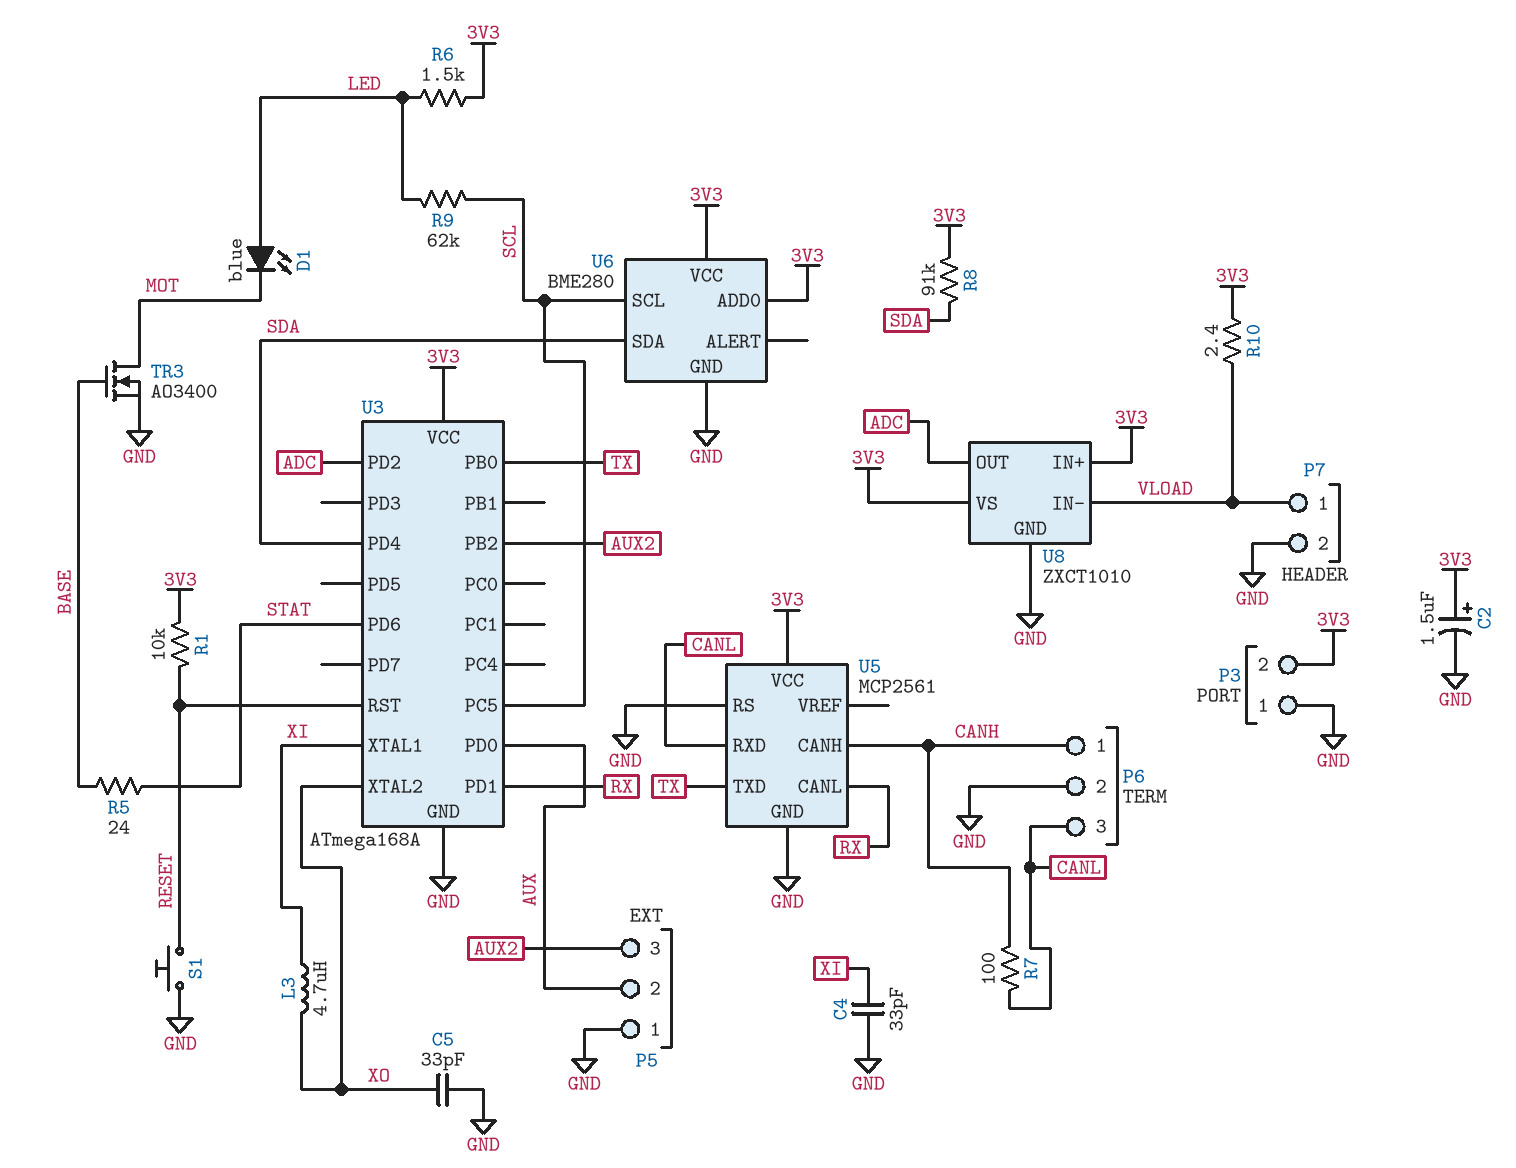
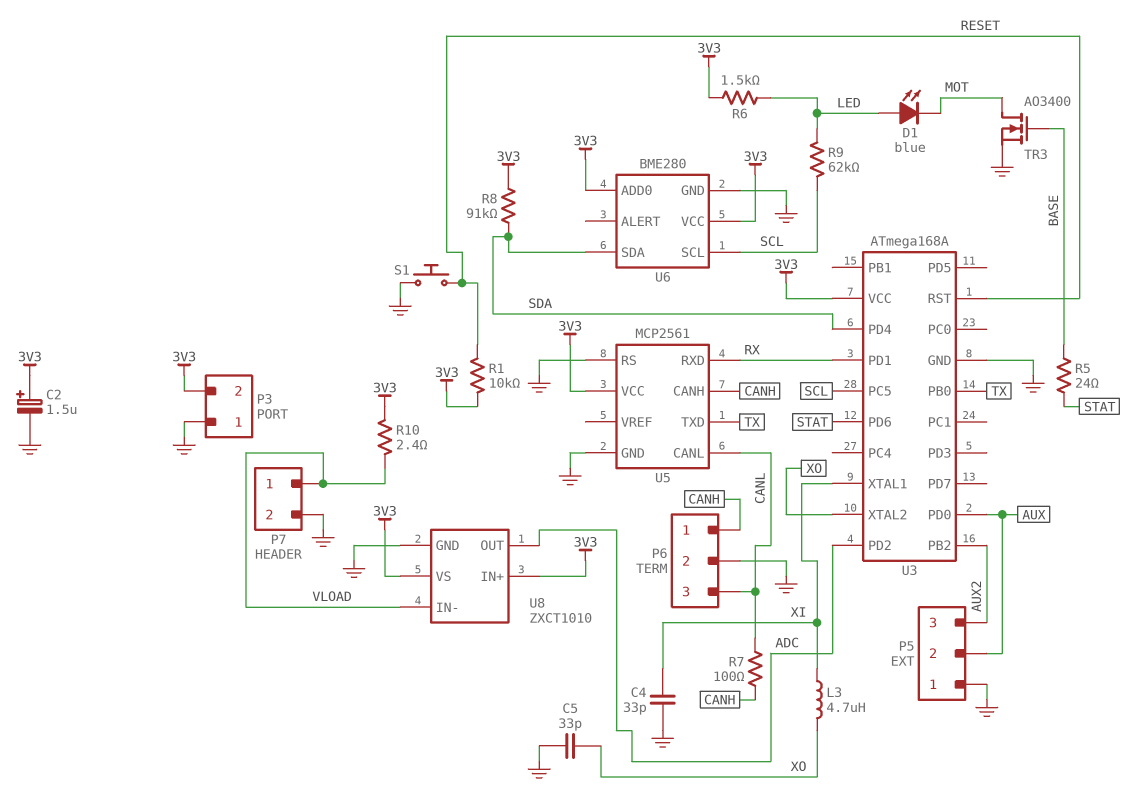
U5 pin CANL: RX -> CANL
U5 pin RXD: CANL -> RX

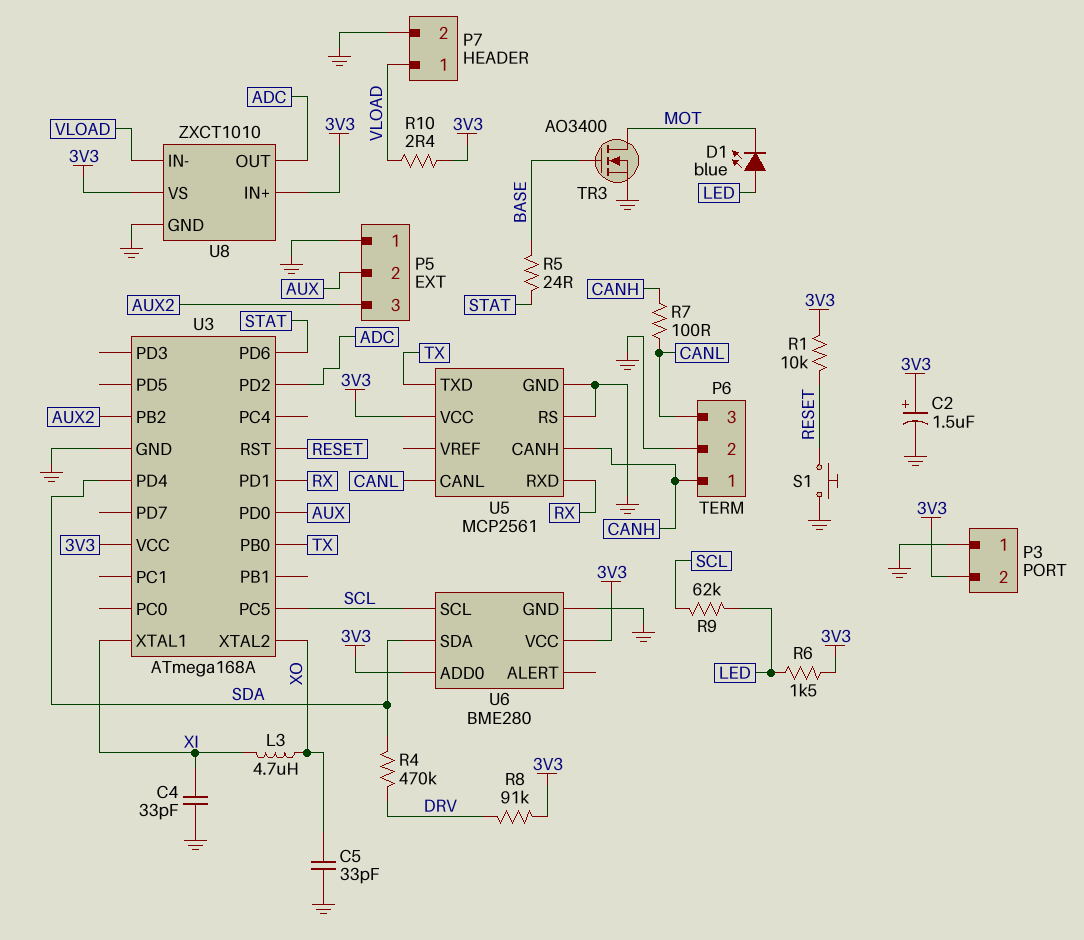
R4: none -> 470k (DRV, SDA)
R8: 91k (3V3, SDA) -> 91k (3V3, DRV)

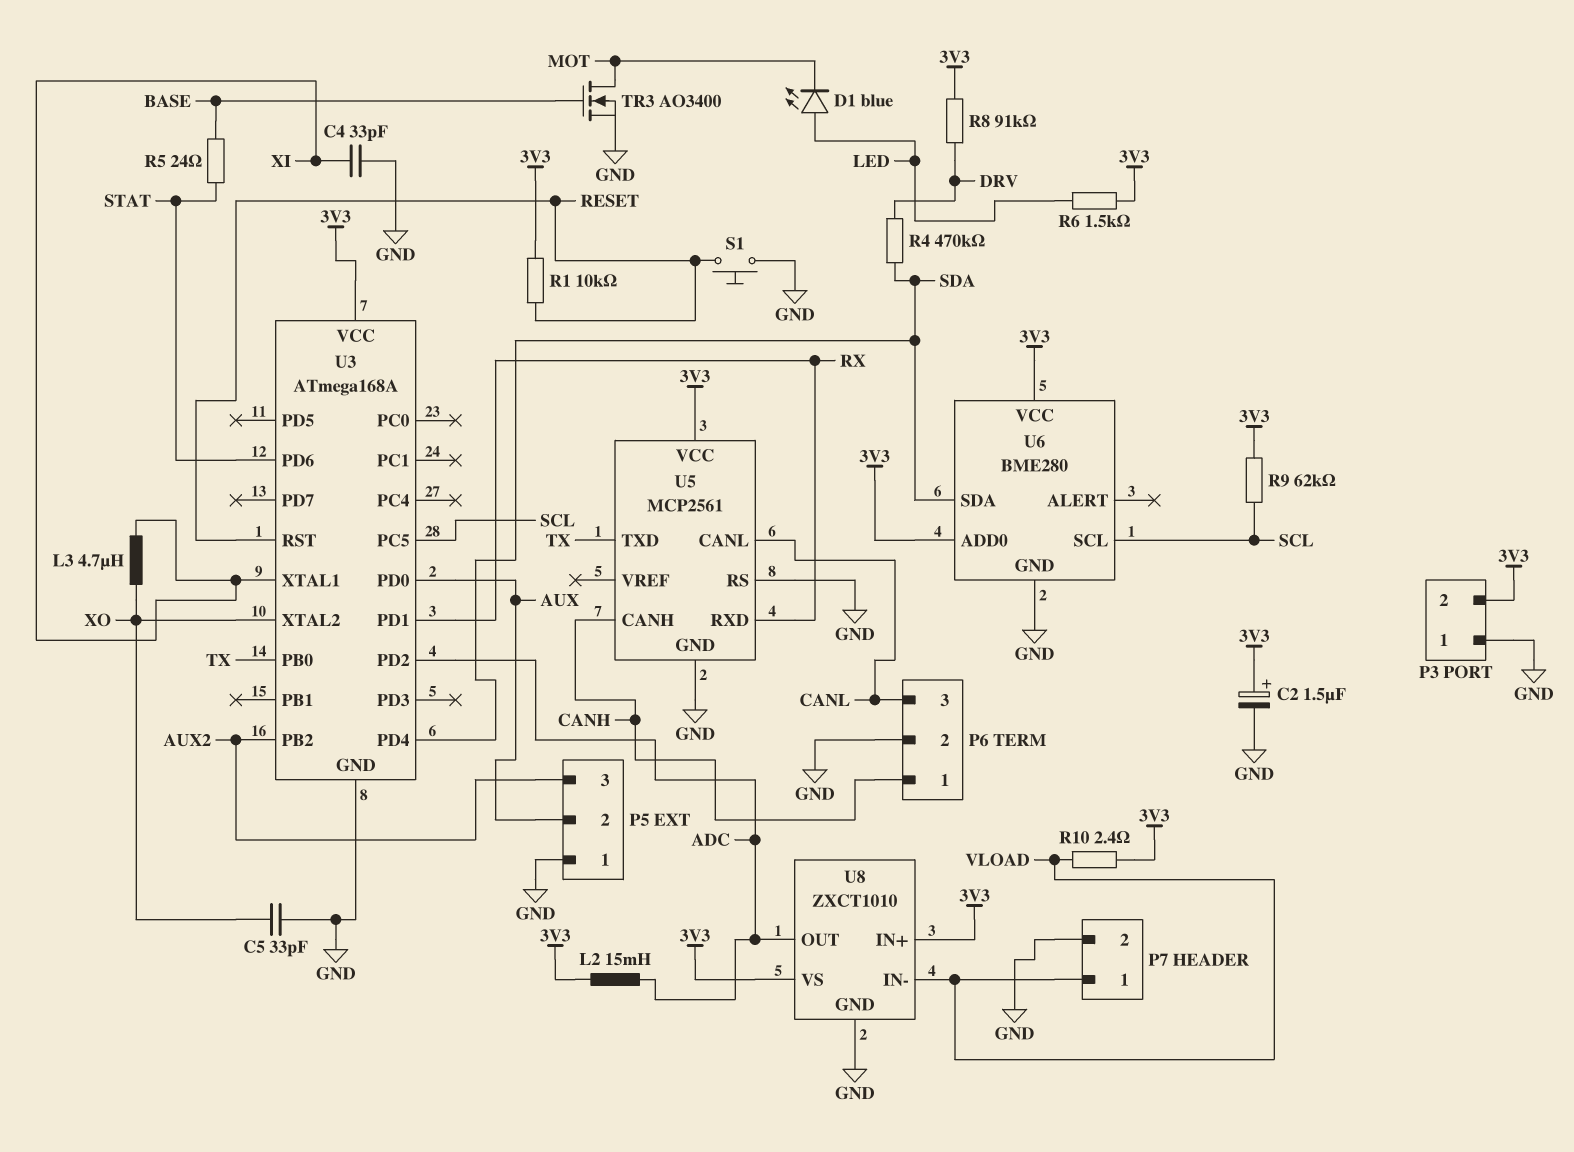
L2: none -> 15mH (3V3, ADC)
R7: 100 (CANH, CANL) -> none
R9: 62k (LED, SCL) -> 62k (3V3, SCL)

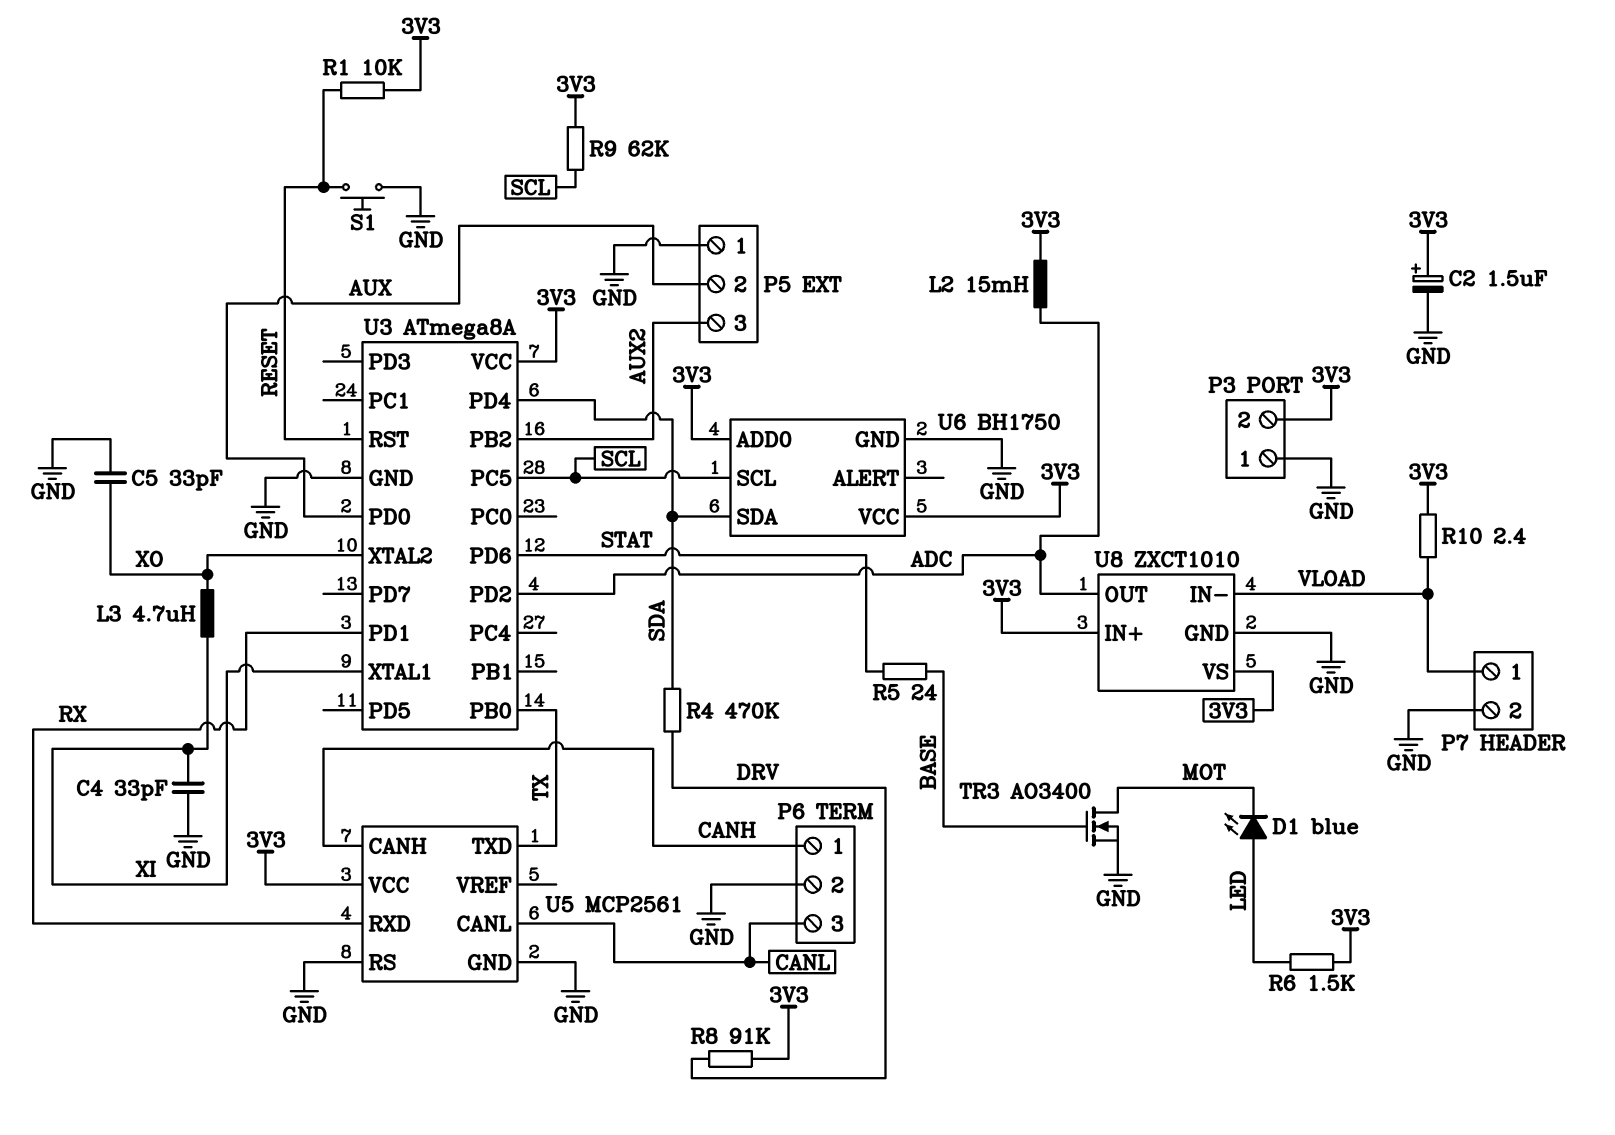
U3: ATmega168A -> ATmega8A
U6: BME280 -> BH1750

